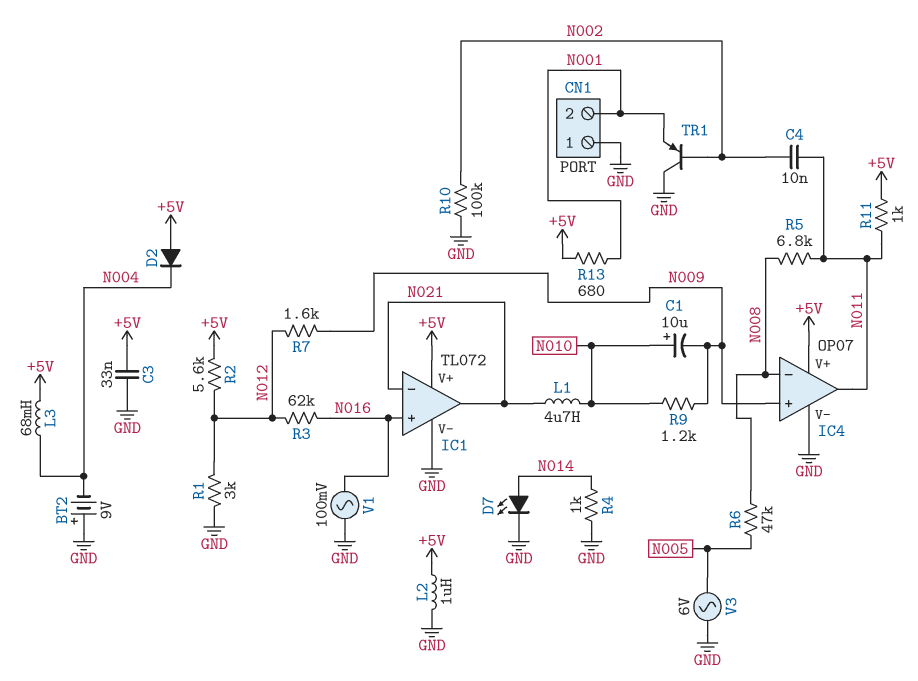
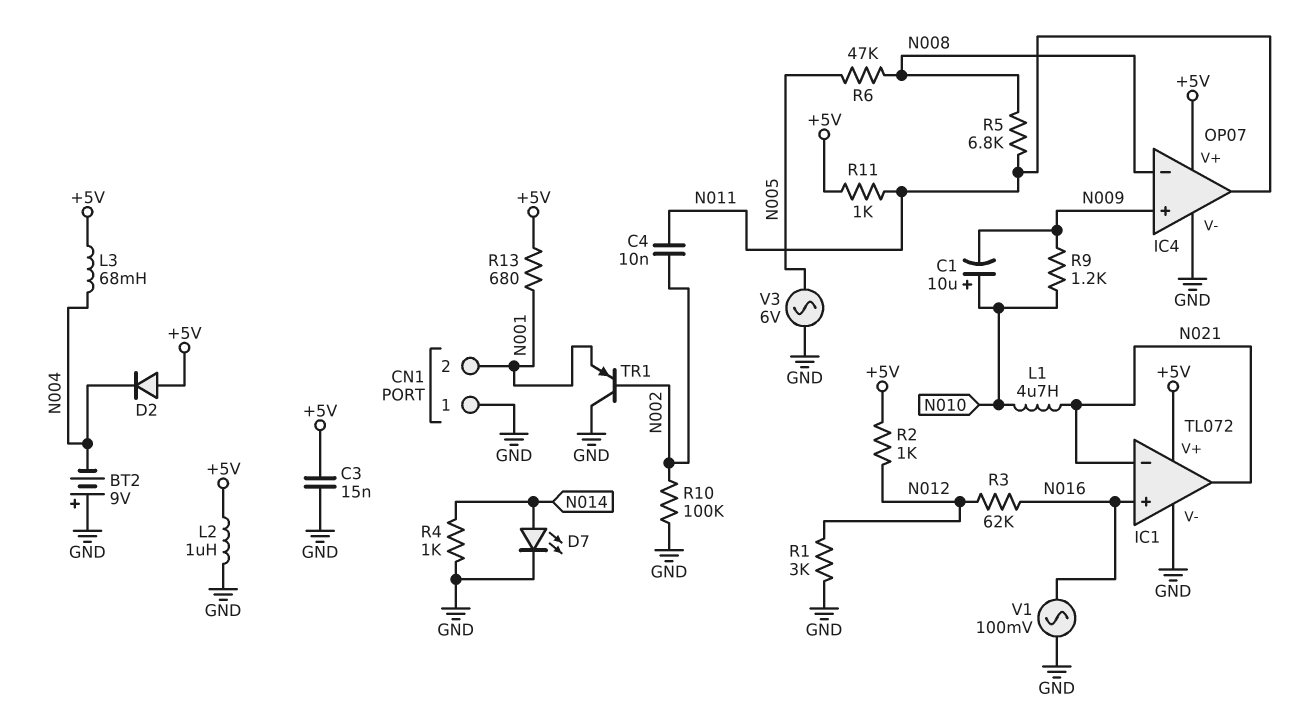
C3: 33nF (+5V, GND) -> 15nF (+5V, GND)
R2: 5.6k (+5V, N012) -> 1k (+5V, N012)
R7: 1.6k (N009, N012) -> none

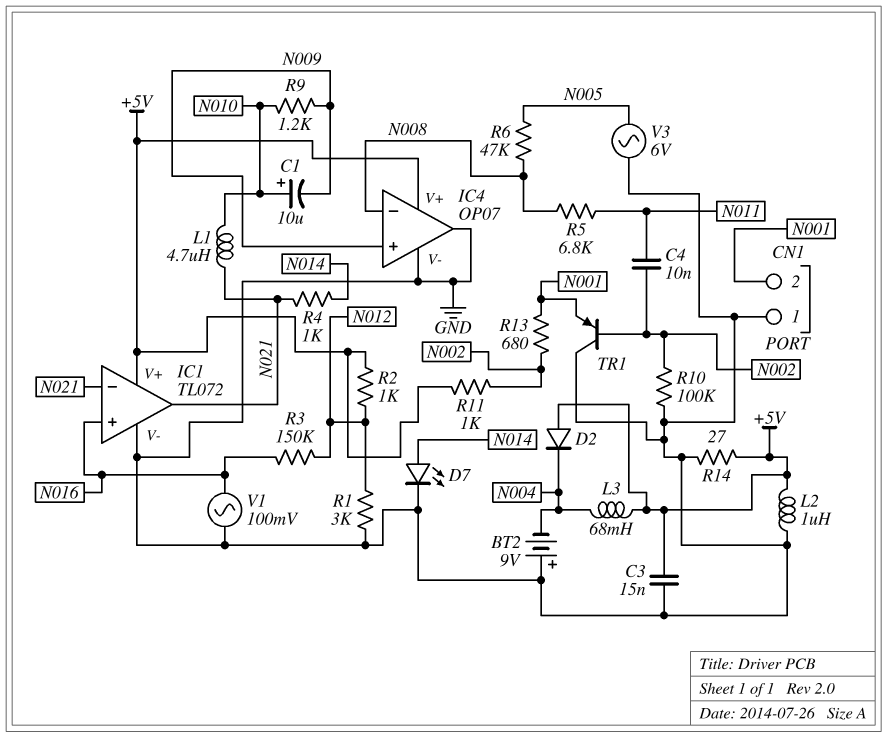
IC4 pin out: N011 -> GND
R3: 62k (N012, N016) -> 150k (N012, N016)
R4: 1k (GND, N014) -> 1k (N014, N021)
R11: 1k (+5V, N011) -> 1k (+5V, N002)
R13: 680 (+5V, N001) -> 680 (N001, N002)
R14: none -> 27 (+5V, GND)

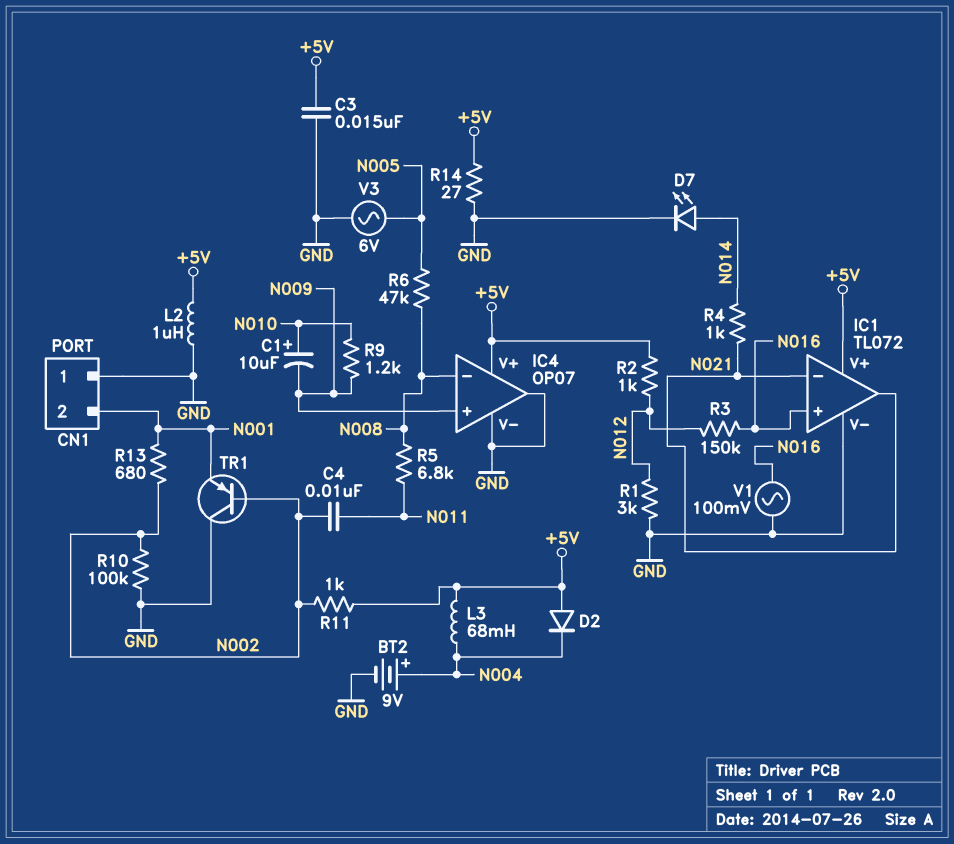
BT2: 9V (plus GND, minus N004) -> 9V (plus N004, minus GND)
L1: 4.7uH (N010, N021) -> none

